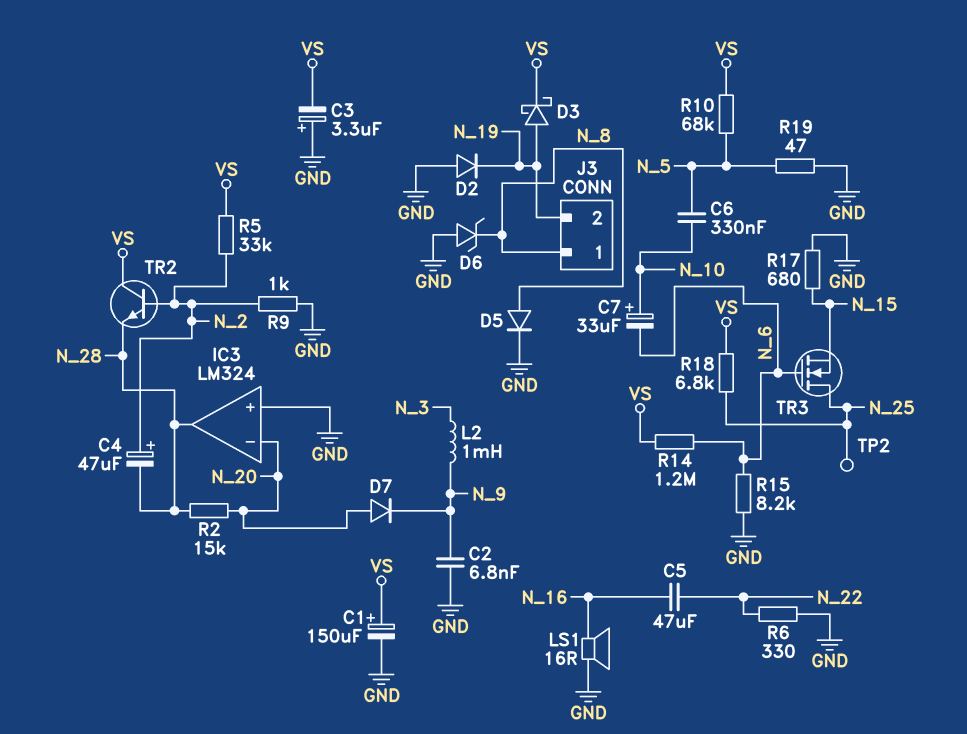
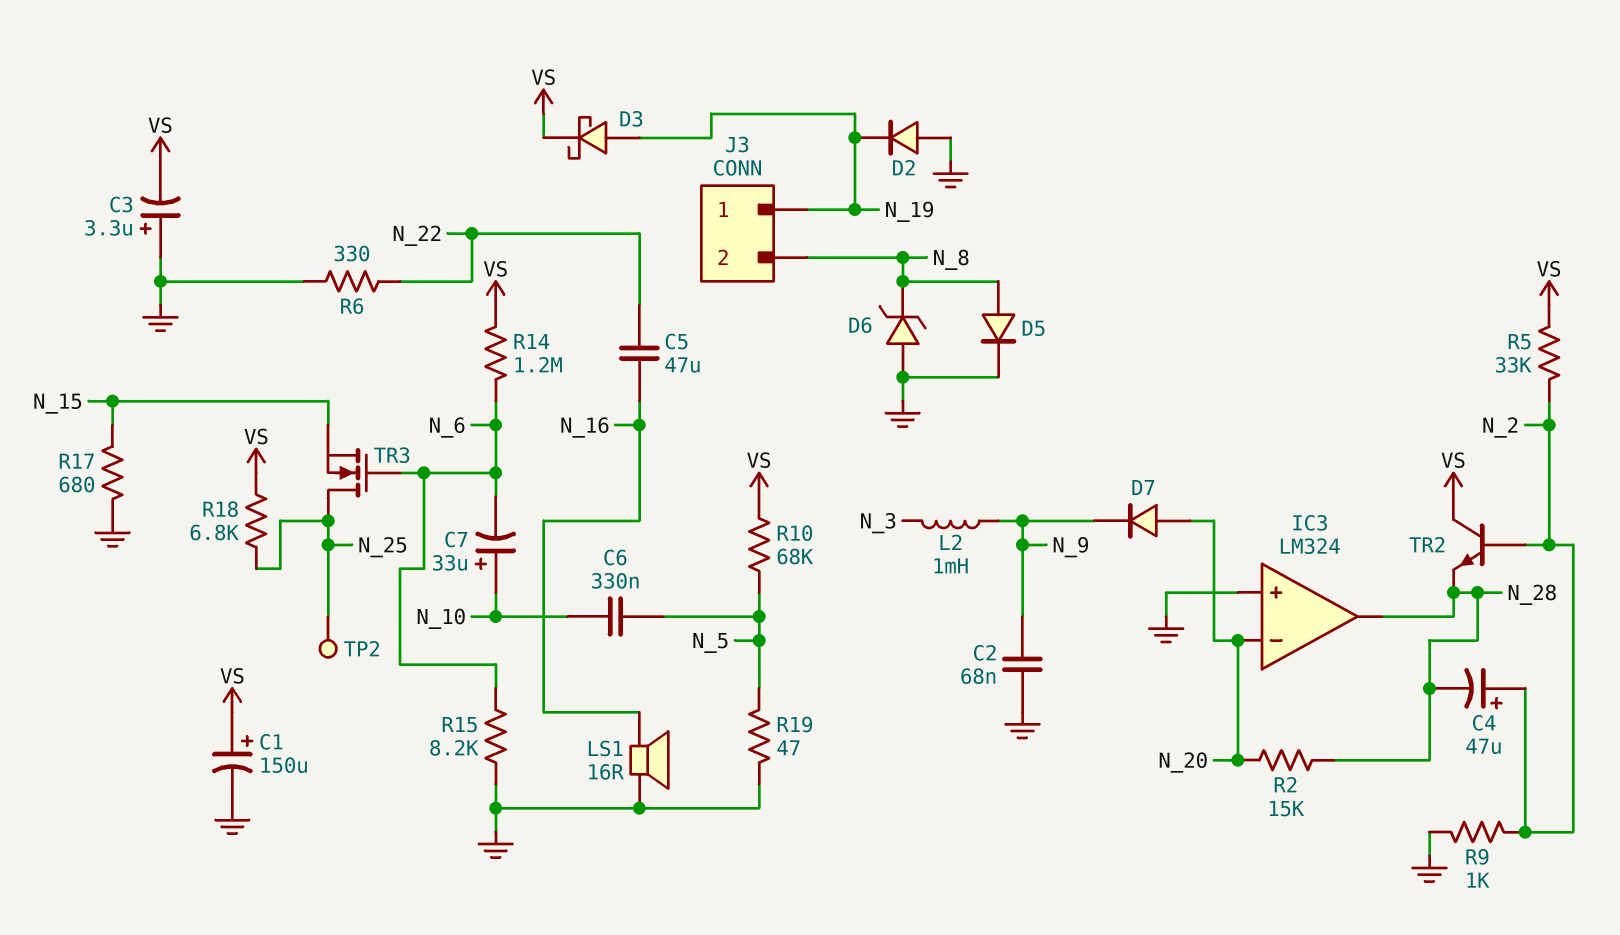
C2: 6.8nF (GND, N_9) -> 68nF (GND, N_9)
J3 pin 1: N_8 -> N_19
J3 pin 2: N_19 -> N_8

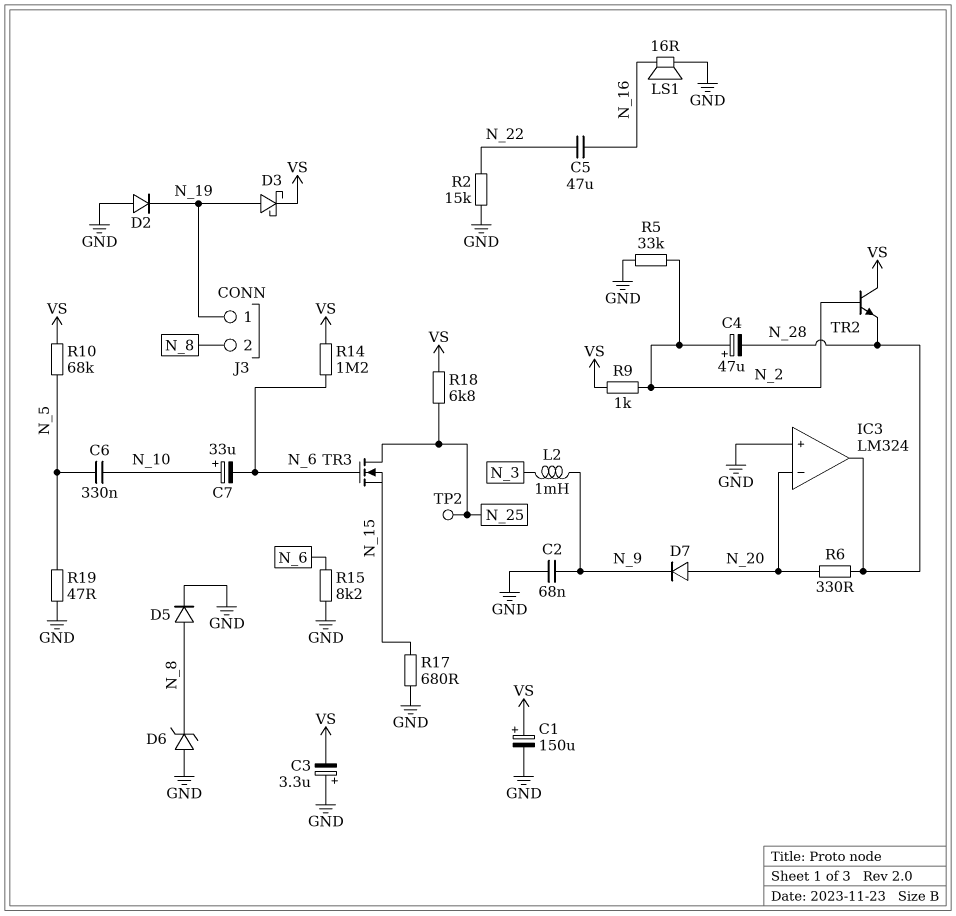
R2: 15k (N_20, N_28) -> 15k (GND, N_22)
R5: 33k (N_2, VS) -> 33k (GND, N_2)
R6: 330 (GND, N_22) -> 330 (N_20, N_28)
R9: 1k (GND, N_2) -> 1k (N_2, VS)

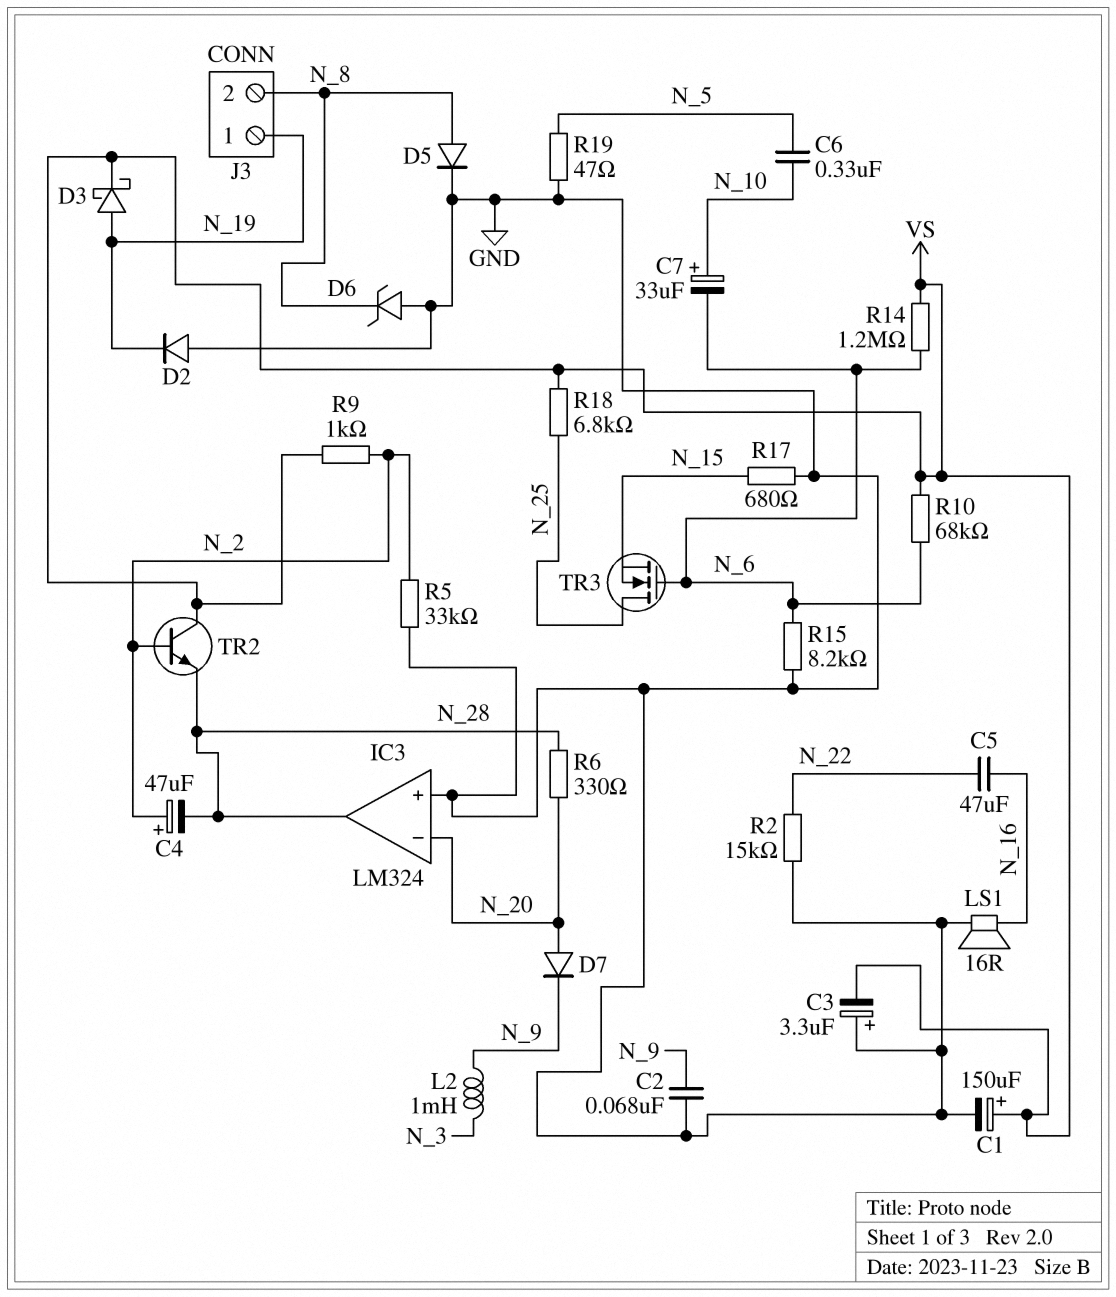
R10: 68k (N_5, VS) -> 68k (N_6, VS)
TP2: test point (N_25) -> none

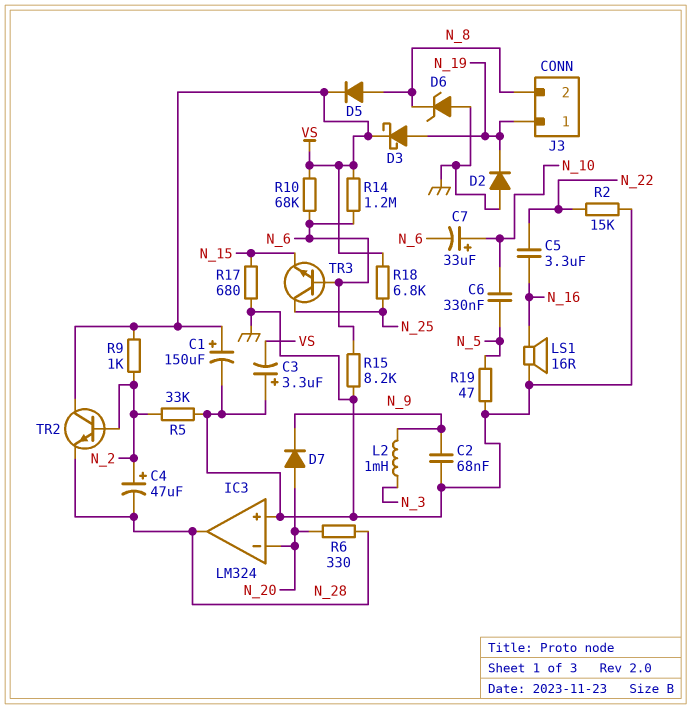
C5: 47uF (N_16, N_22) -> 3.3uF (N_16, N_22)
D5: diode (A N_8, K GND) -> diode (A N_8, K VS)
TR3: NMOS (G N_6, D N_25, S N_15) -> NPN (B N_6, C N_25, E N_15)

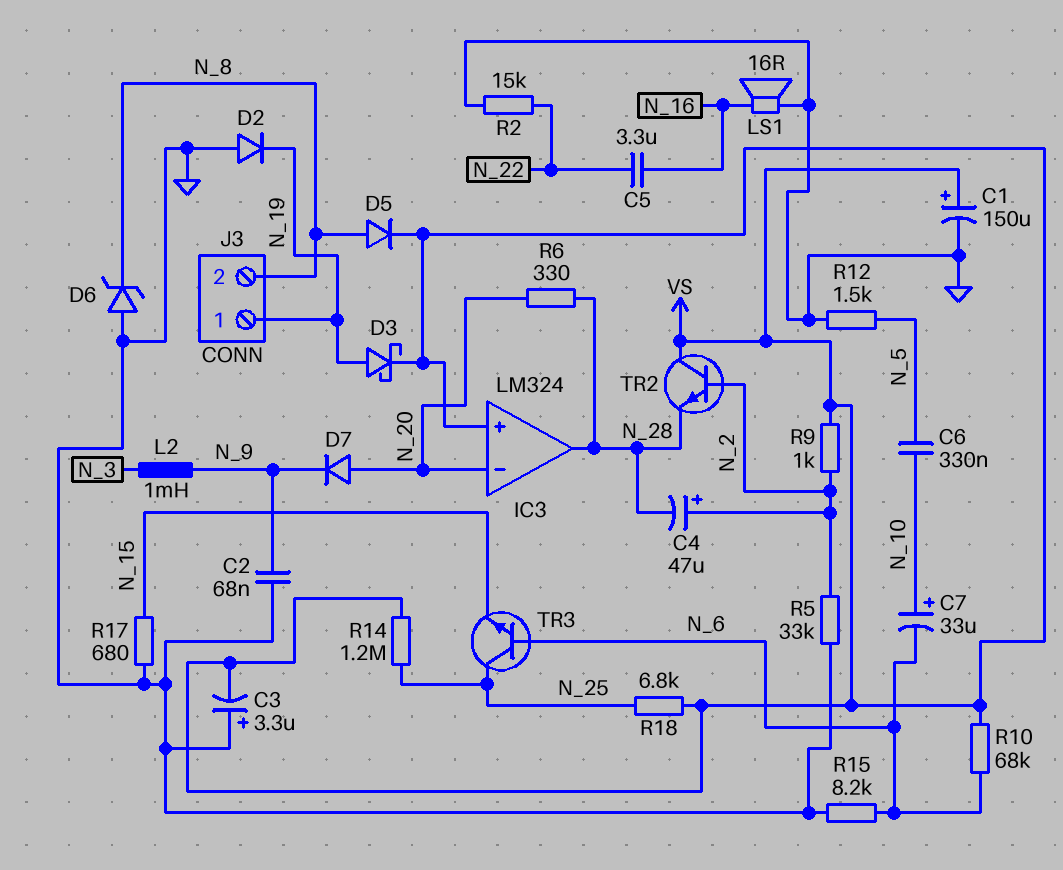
IC3 pin in+: GND -> VS
R12: none -> 1.5k (GND, N_5)
R14: 1.2M (N_6, VS) -> 1.2M (N_25, VS)
R19: 47 (GND, N_5) -> none

